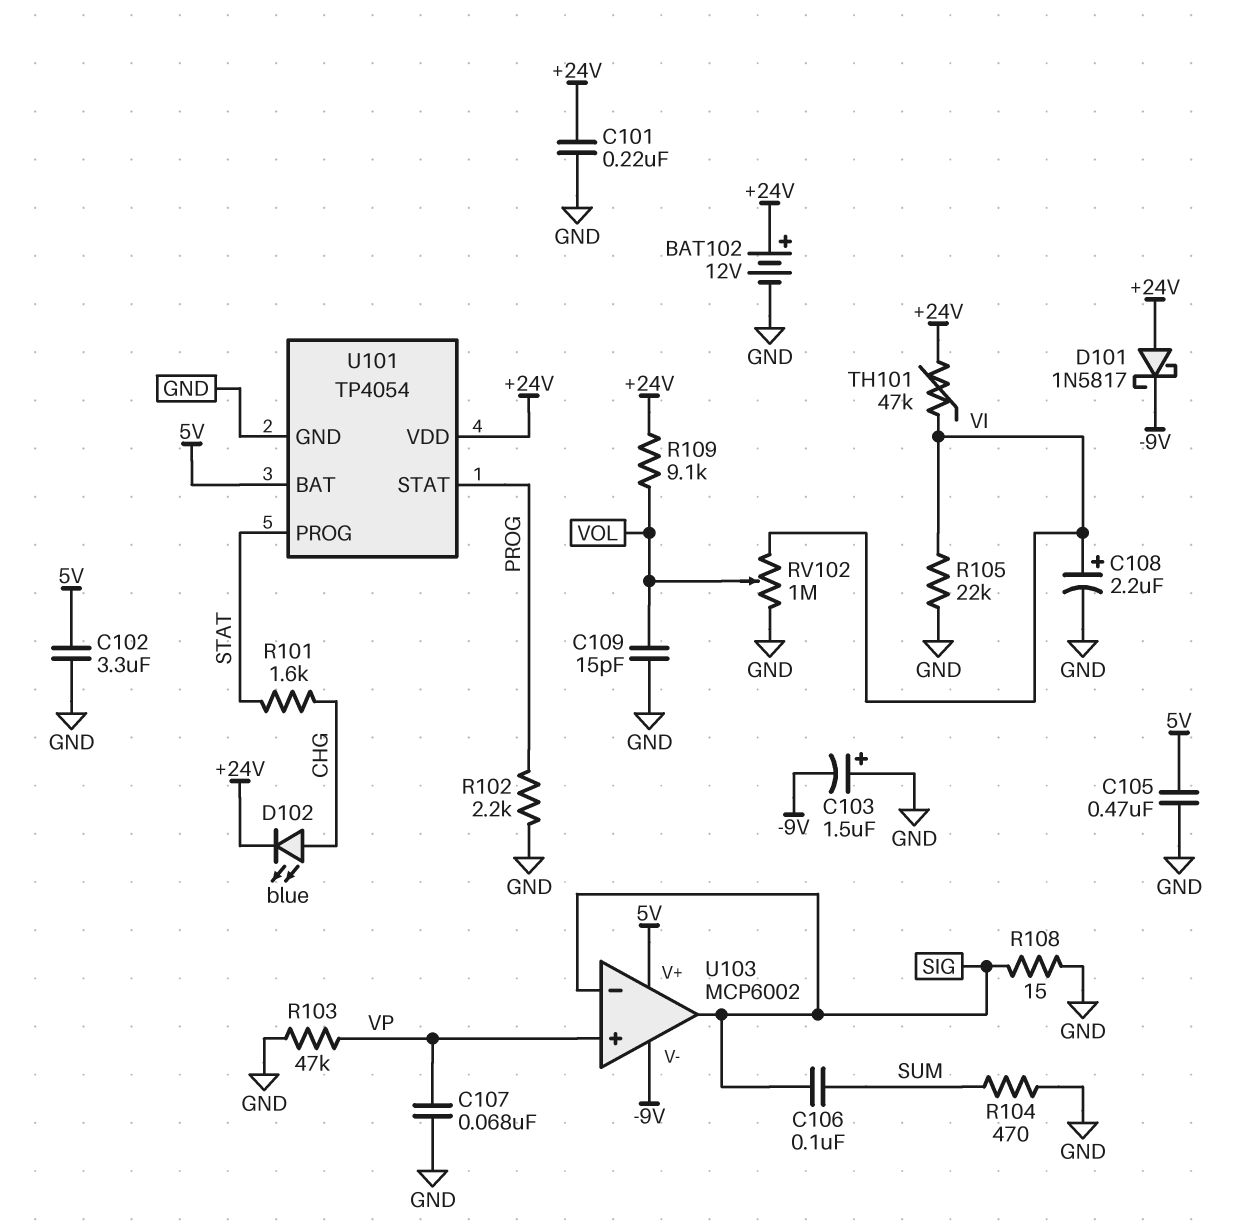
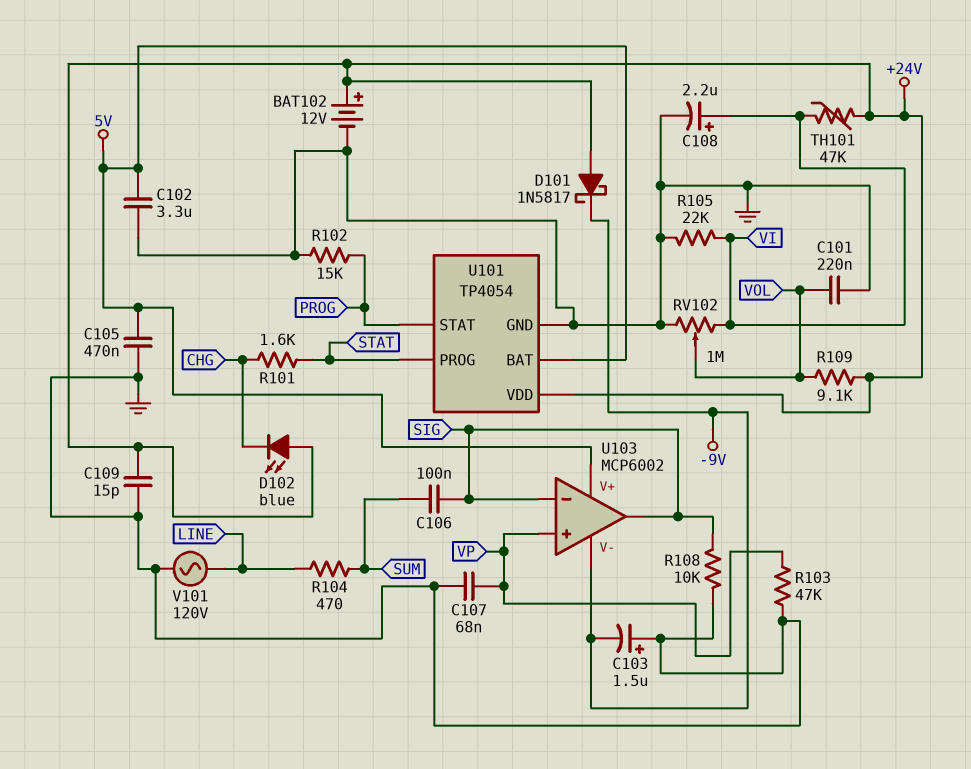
C101: 220nF (+24V, GND) -> 220nF (GND, VOL)
C109: 15pF (GND, VOL) -> 15pF (+24V, GND)
D102: LED blue (A CHG, K +24V) -> LED blue (A +24V, K CHG)
R102: 2.2k (GND, PROG) -> 15k (GND, PROG)
R104: 470 (GND, SUM) -> 470 (LINE, SUM)
R108: 15 (GND, SIG) -> 10k (GND, SIG)
V101: none -> AC 120V (GND, LINE)

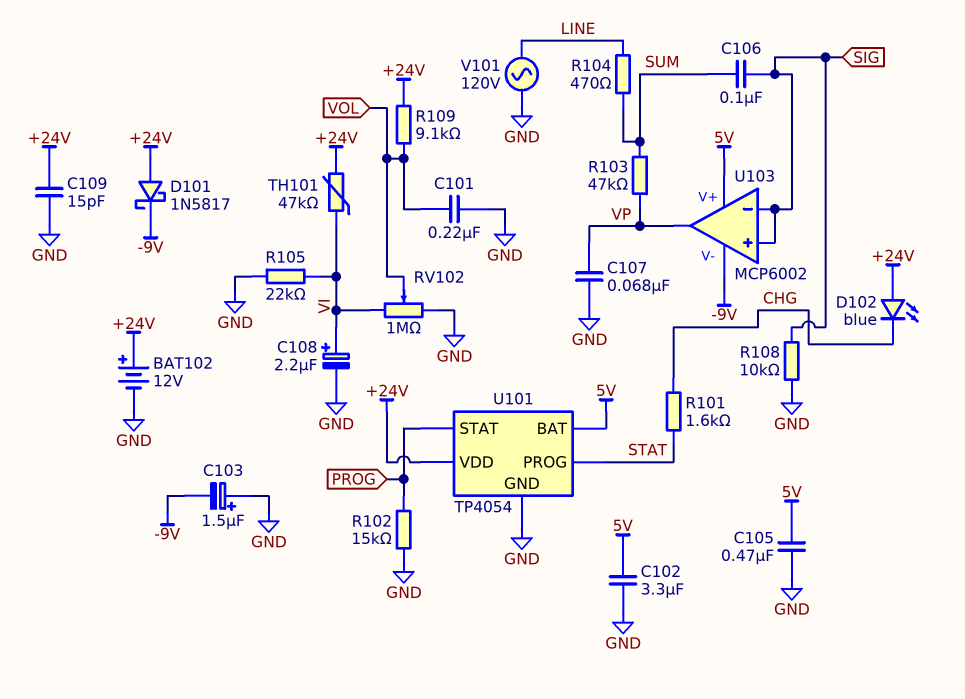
R103: 47k (GND, VP) -> 47k (SUM, VP)
U103 pin in+: VP -> SIG
U103 pin out: SIG -> VP

